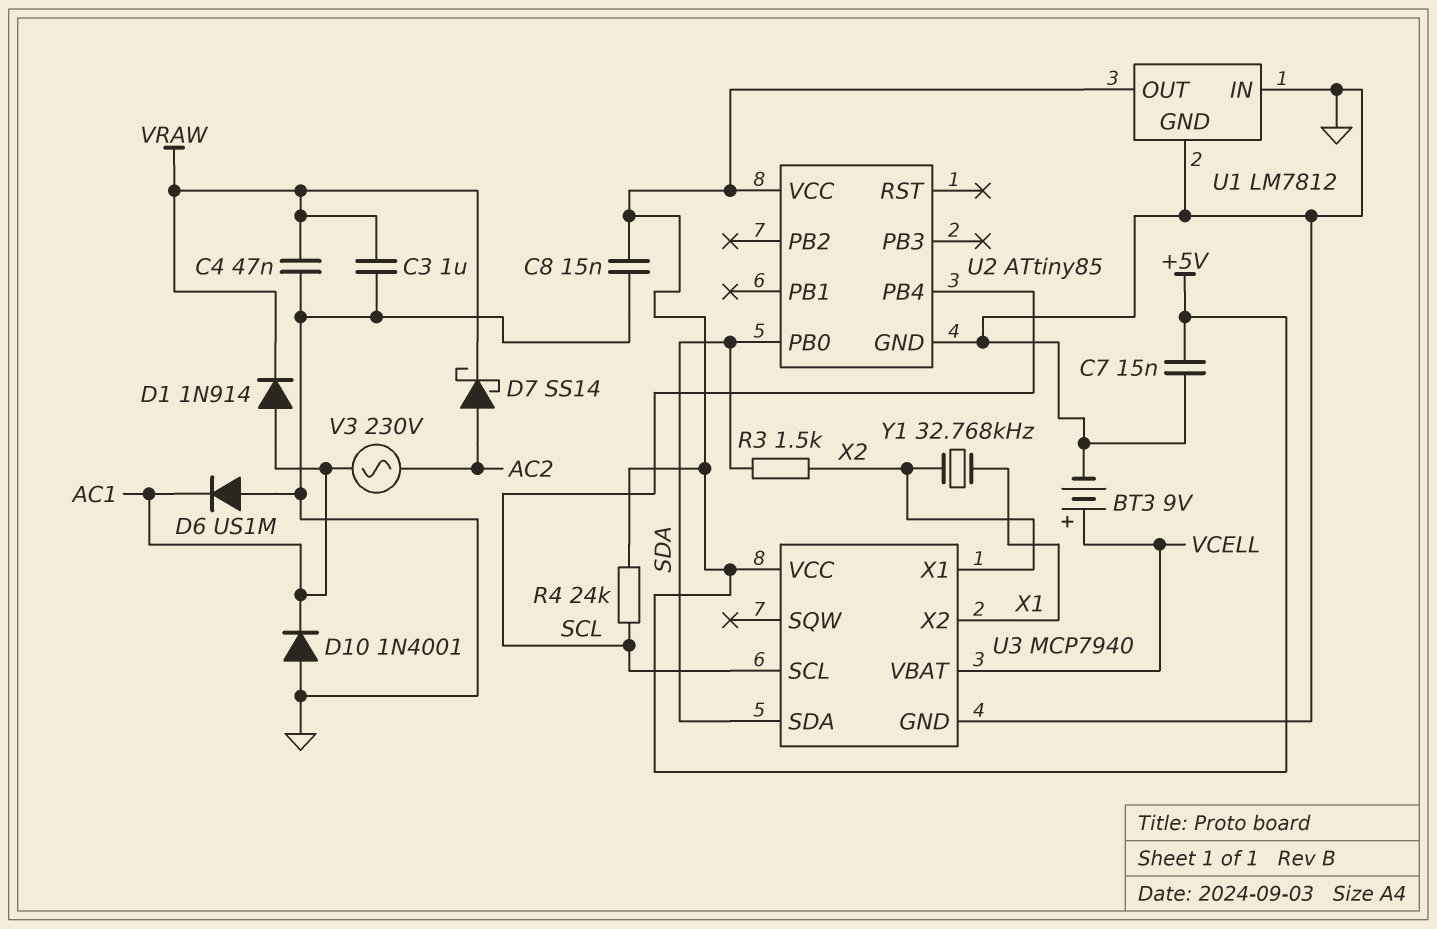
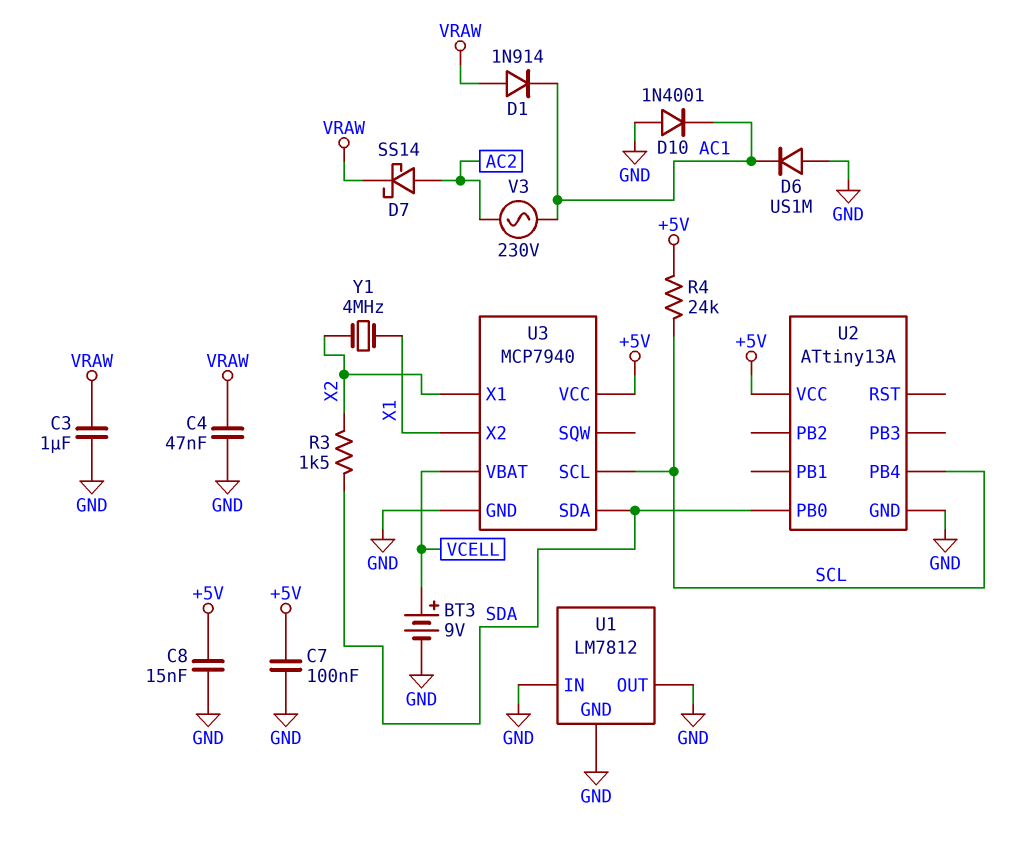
C7: 15nF (+5V, GND) -> 100nF (+5V, GND)
D1: diode 1N914 (A AC1, K VRAW) -> diode 1N914 (A VRAW, K AC1)
U1 pin OUT: +5V -> GND
U2: ATtiny85 -> ATtiny13A
Y1: 32.768kHz (X1, X2) -> 4MHz (X1, X2)

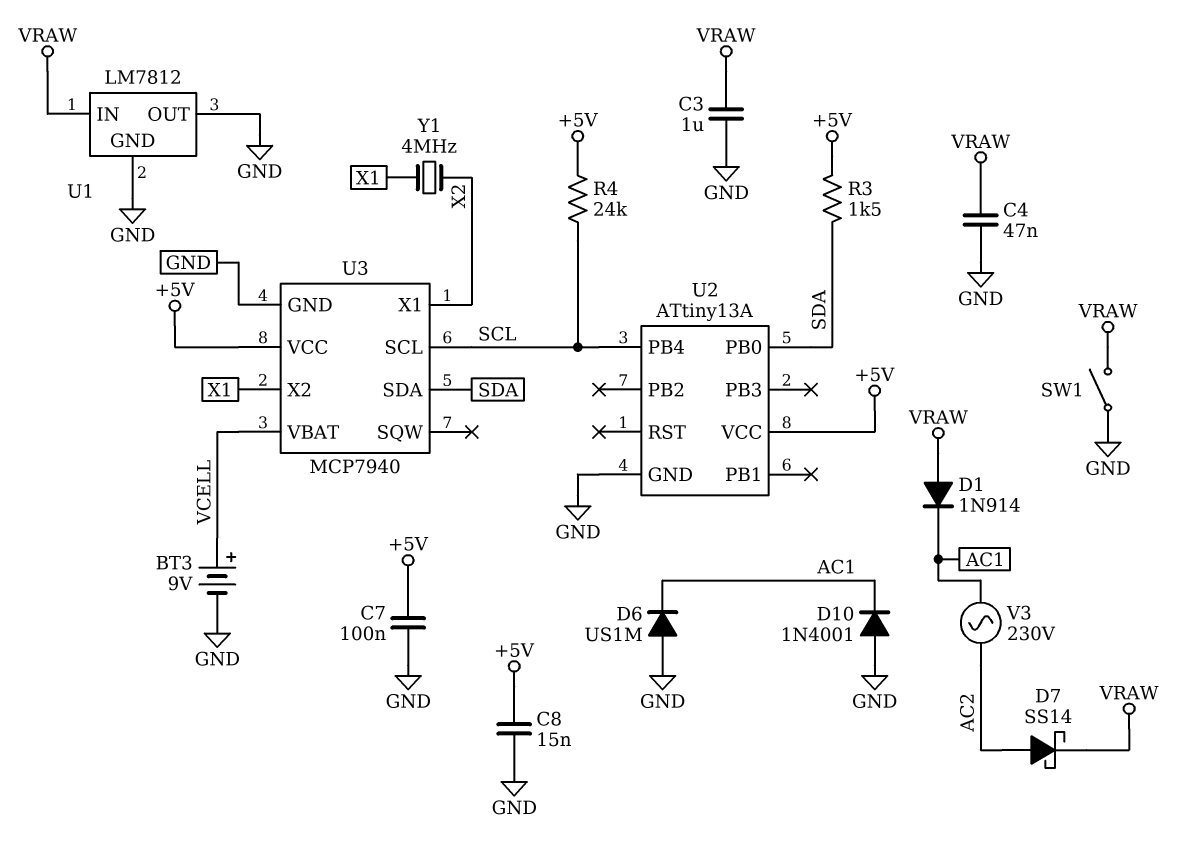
R3: 1.5k (SDA, X2) -> 1.5k (+5V, SDA)
SW1: none -> switch (GND, VRAW)
U1 pin IN: GND -> VRAW

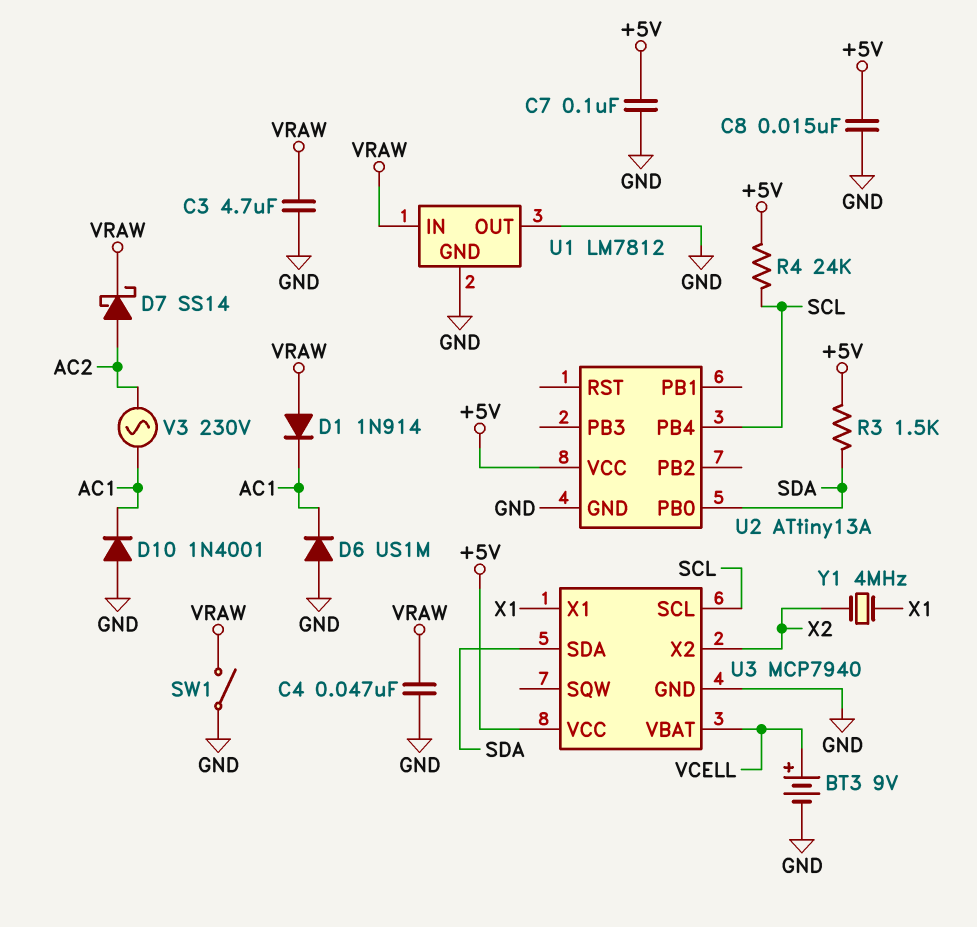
C3: 1uF (GND, VRAW) -> 4.7uF (GND, VRAW)
U3 pin X1: X2 -> X1
U3 pin X2: X1 -> X2

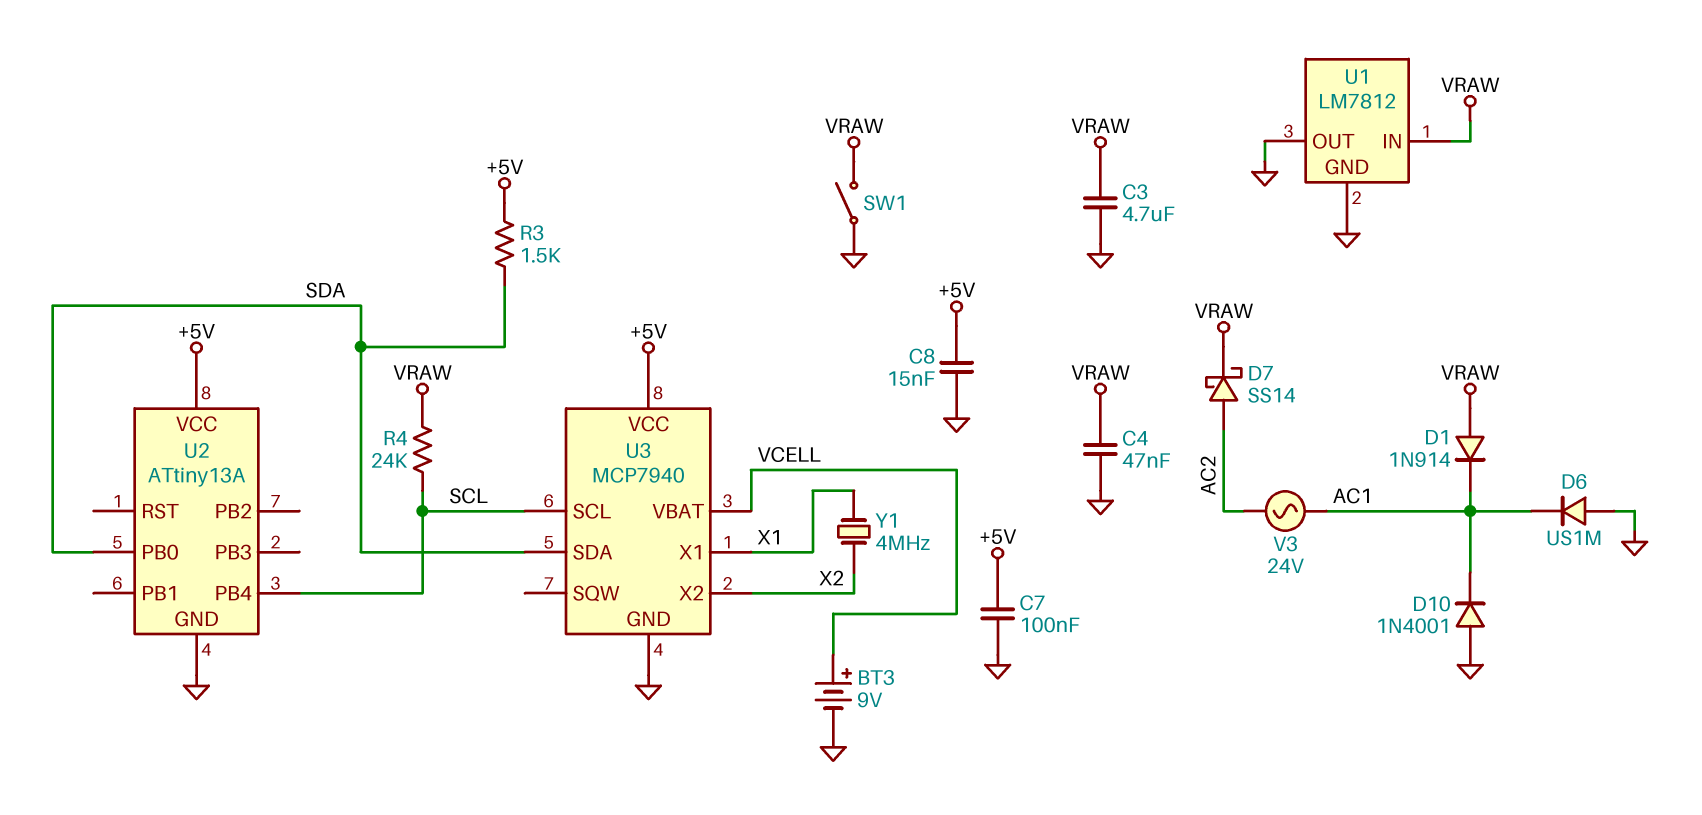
R4: 24k (+5V, SCL) -> 24k (SCL, VRAW)
V3: AC 230V (AC1, AC2) -> AC 24V (AC1, AC2)

